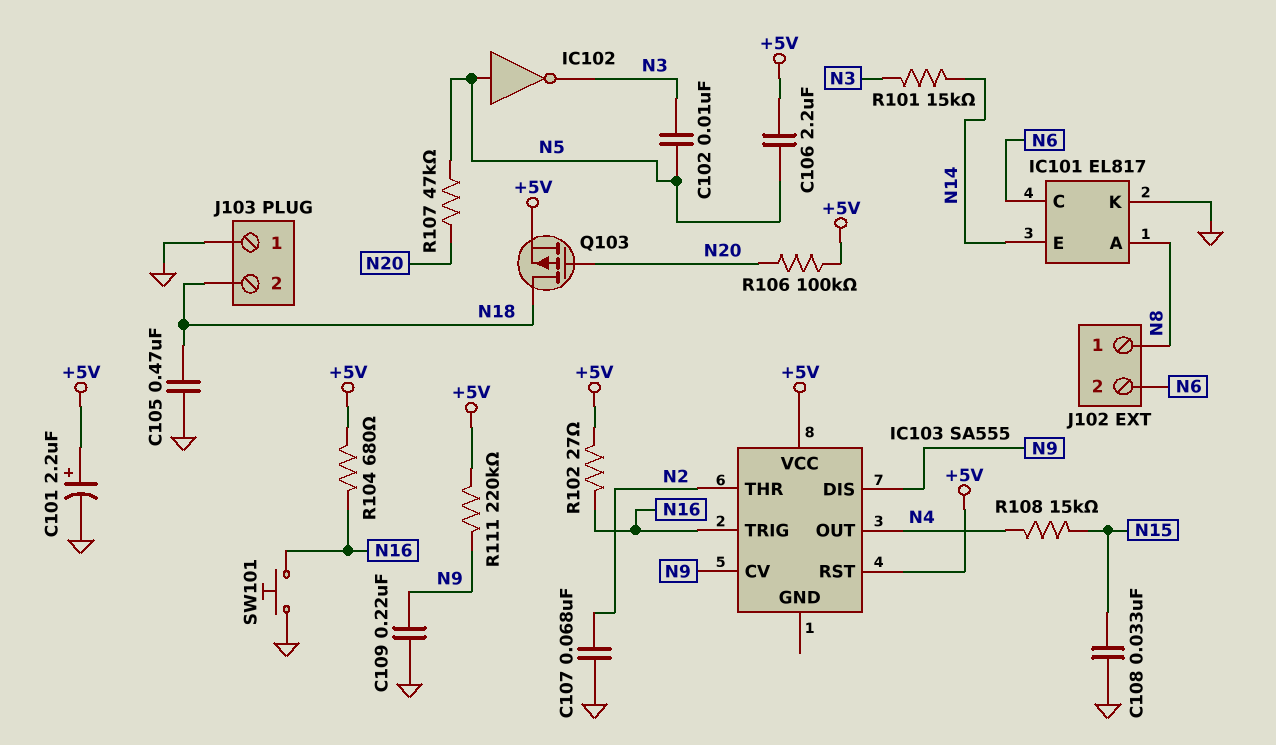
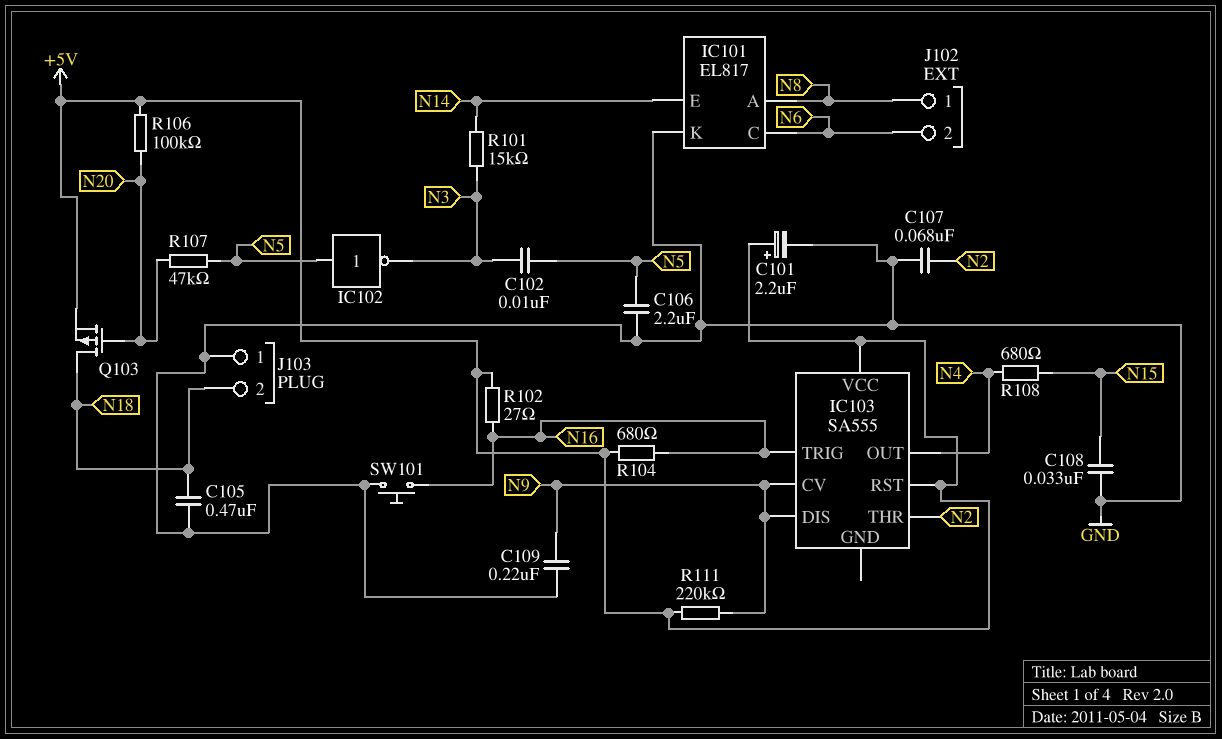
C106: 2.2uF (+5V, N5) -> 2.2uF (GND, N5)
R108: 15k (N4, N15) -> 680 (N4, N15)

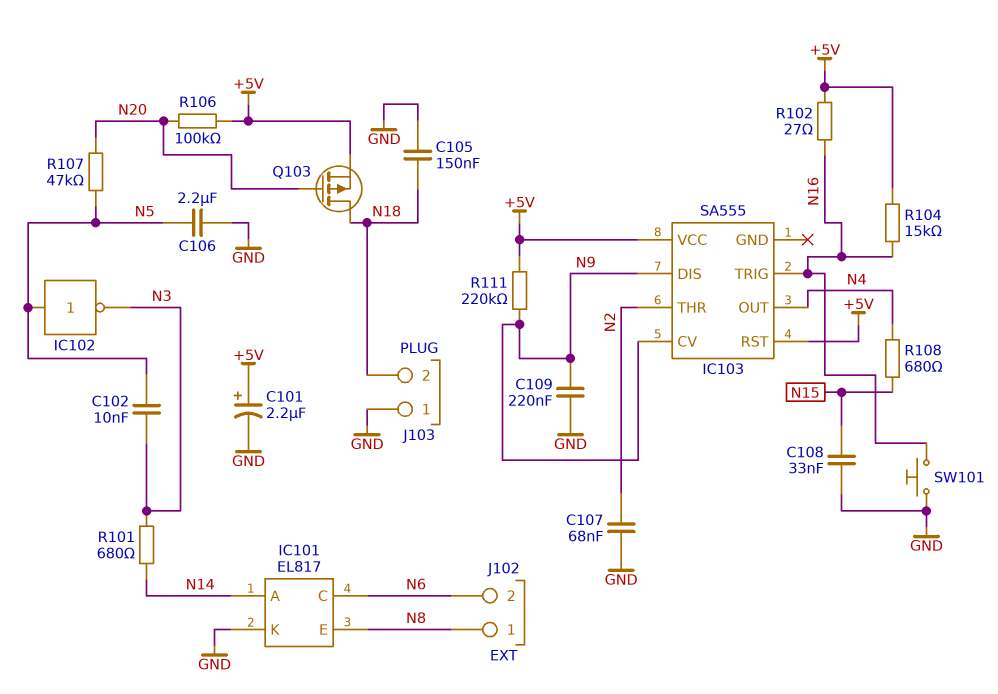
C105: 470nF (GND, N18) -> 150nF (GND, N18)
IC101 pin A: N8 -> N14
IC101 pin E: N14 -> N8
R101: 15k (N3, N14) -> 680 (N3, N14)
R104: 680 (+5V, N16) -> 15k (+5V, N16)

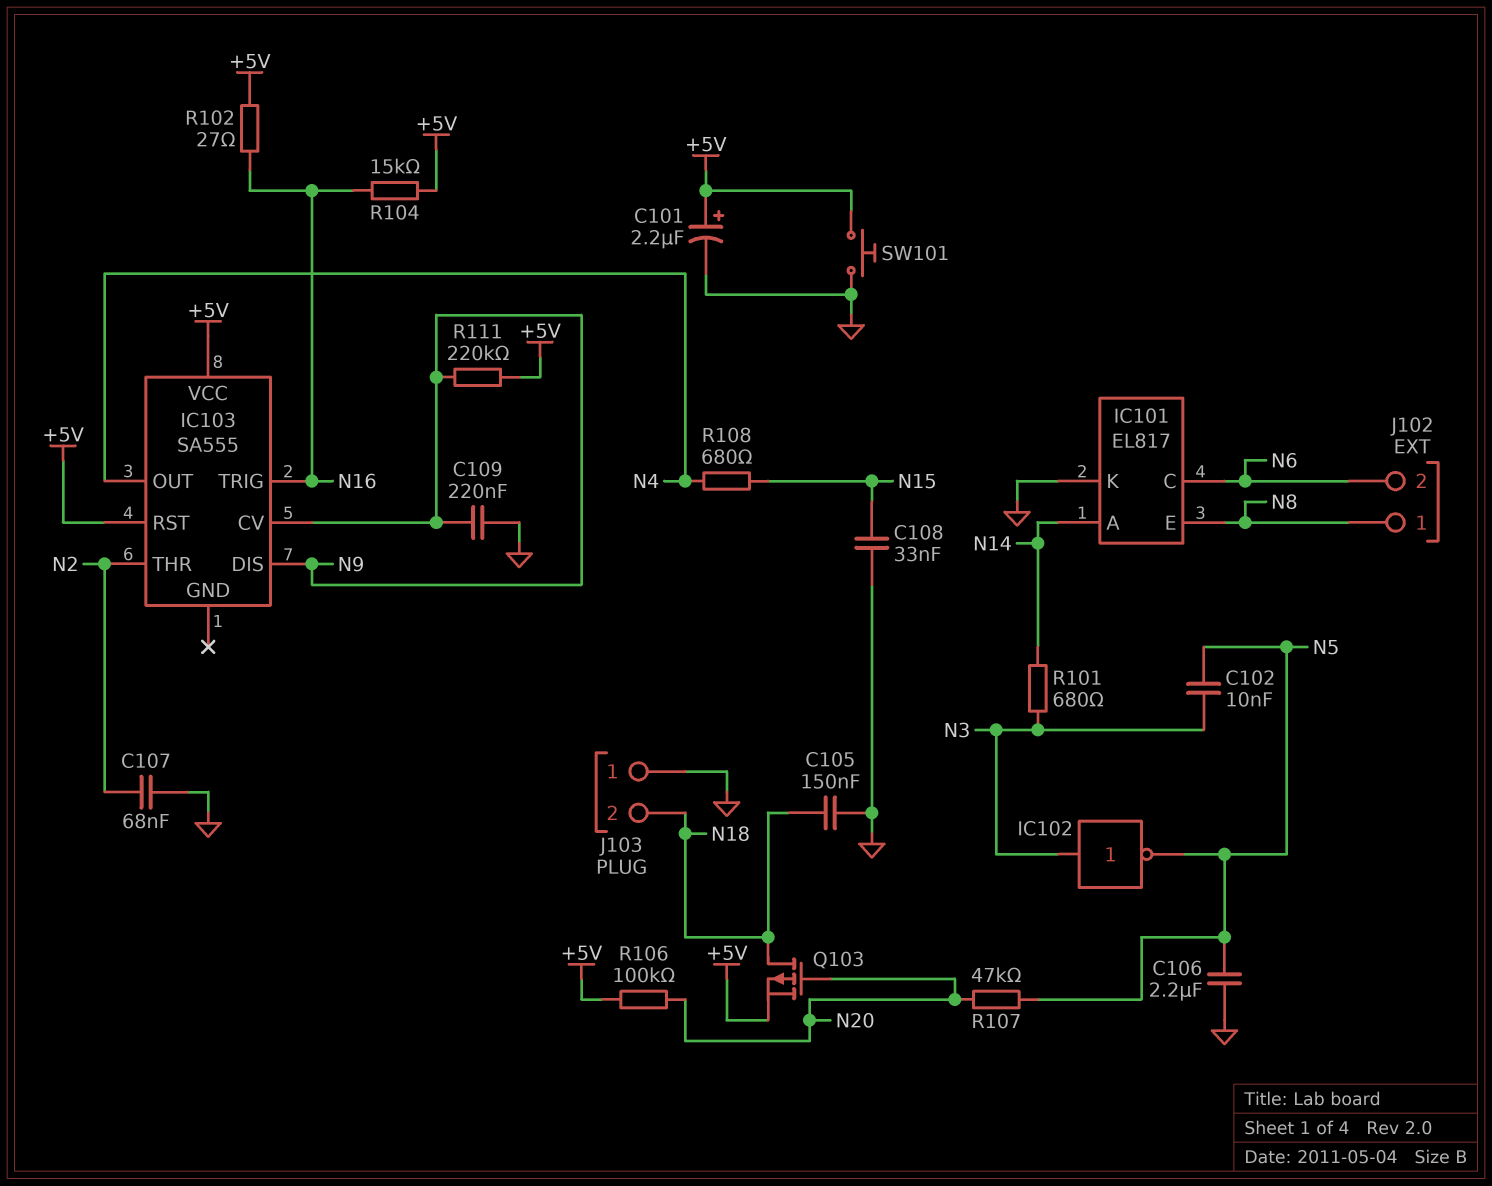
IC102: NOT (in N5, out N3) -> NOT (in N3, out N5)
SW101: button (GND, N16) -> button (+5V, GND)

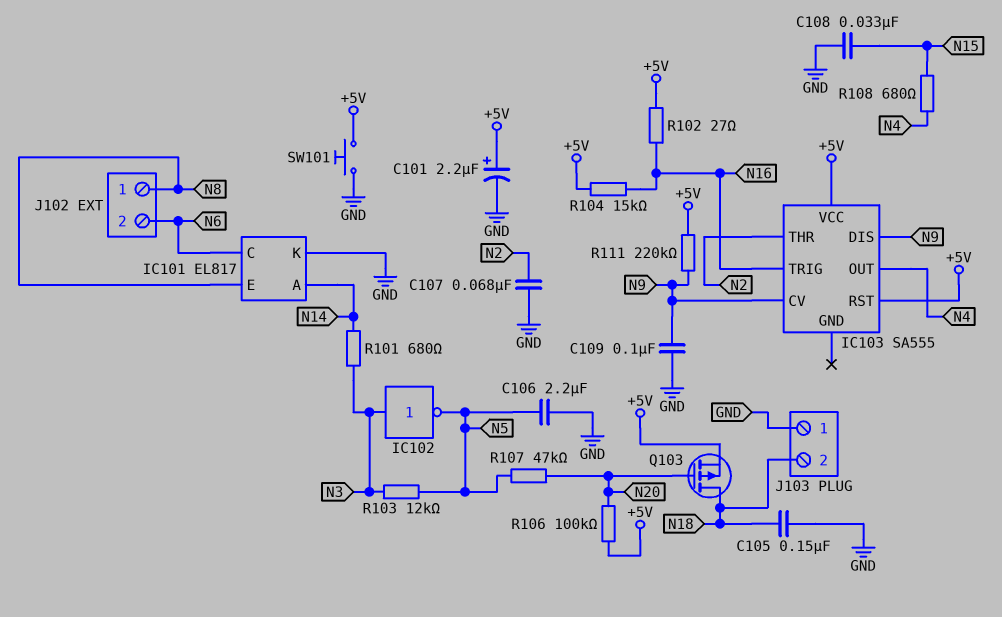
C102: 10nF (N3, N5) -> none
C109: 220nF (GND, N9) -> 100nF (GND, N9)
R103: none -> 12k (N3, N5)

